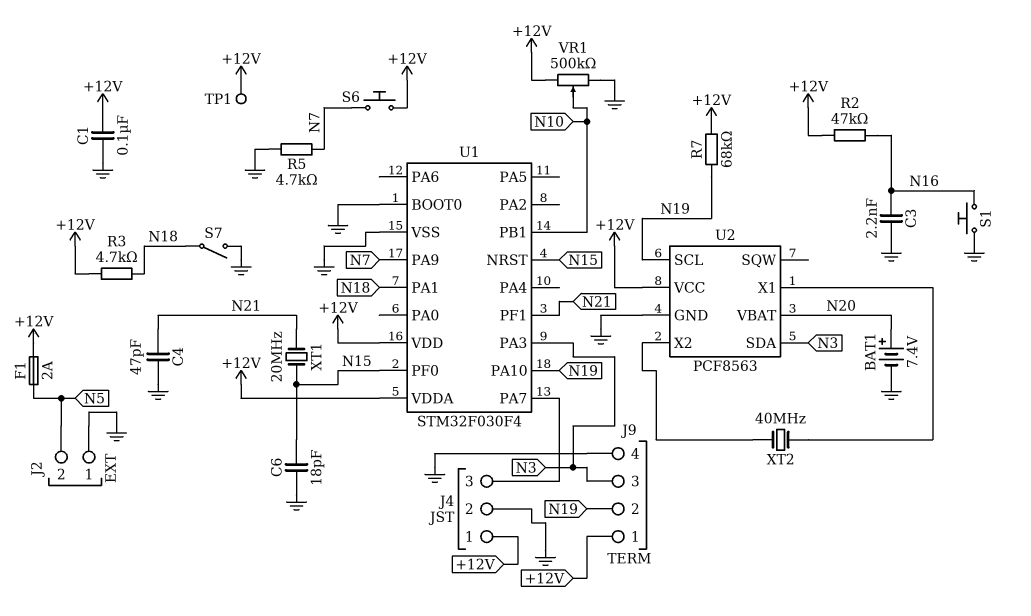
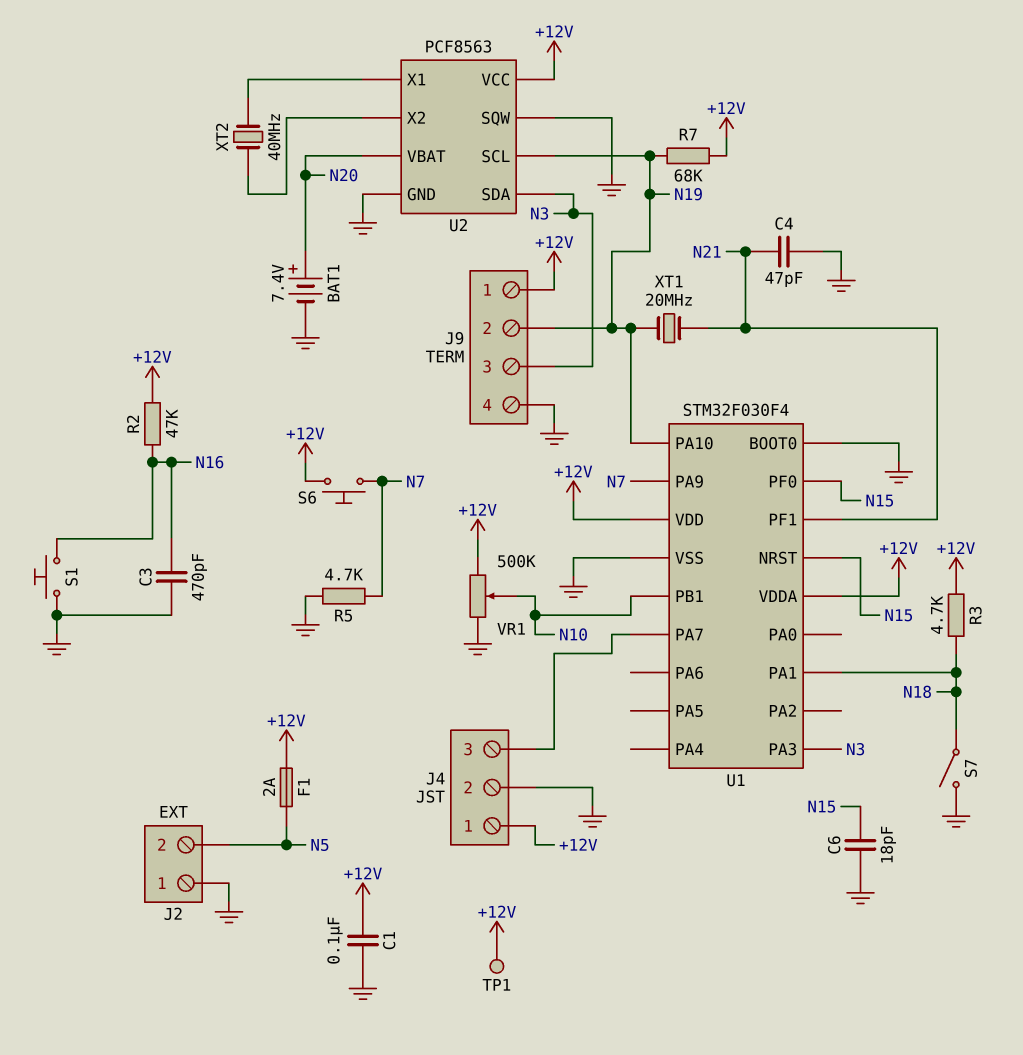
C3: 2.2nF (GND, N16) -> 470pF (GND, N16)
U2 pin SQW: none -> GND
XT1: 20MHz (N15, N21) -> 20MHz (N19, N21)

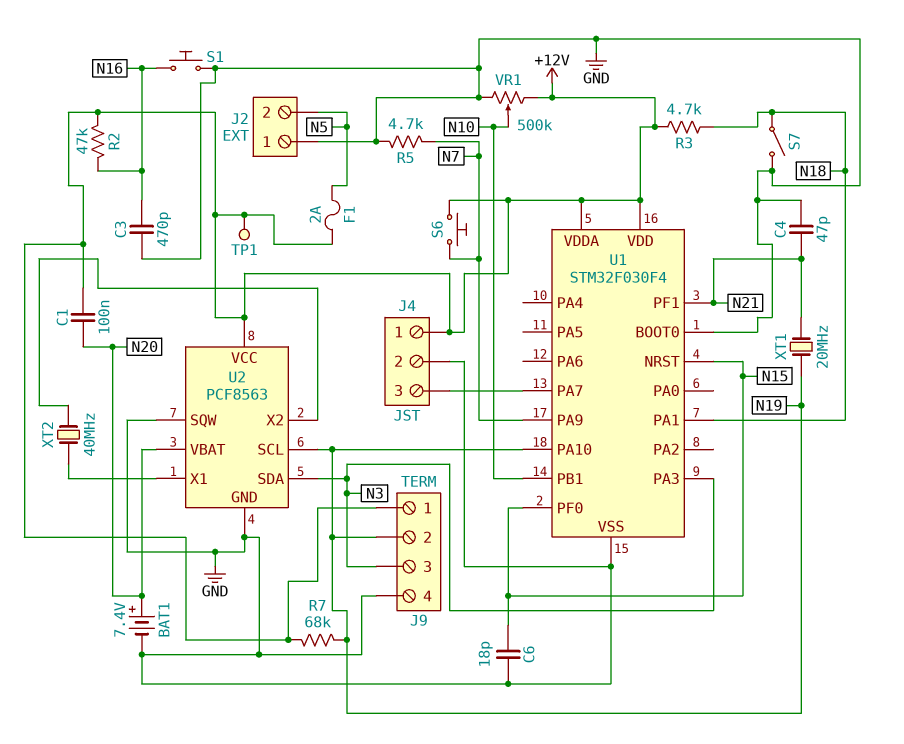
C1: 100nF (+12V, GND) -> 100nF (+12V, N20)

